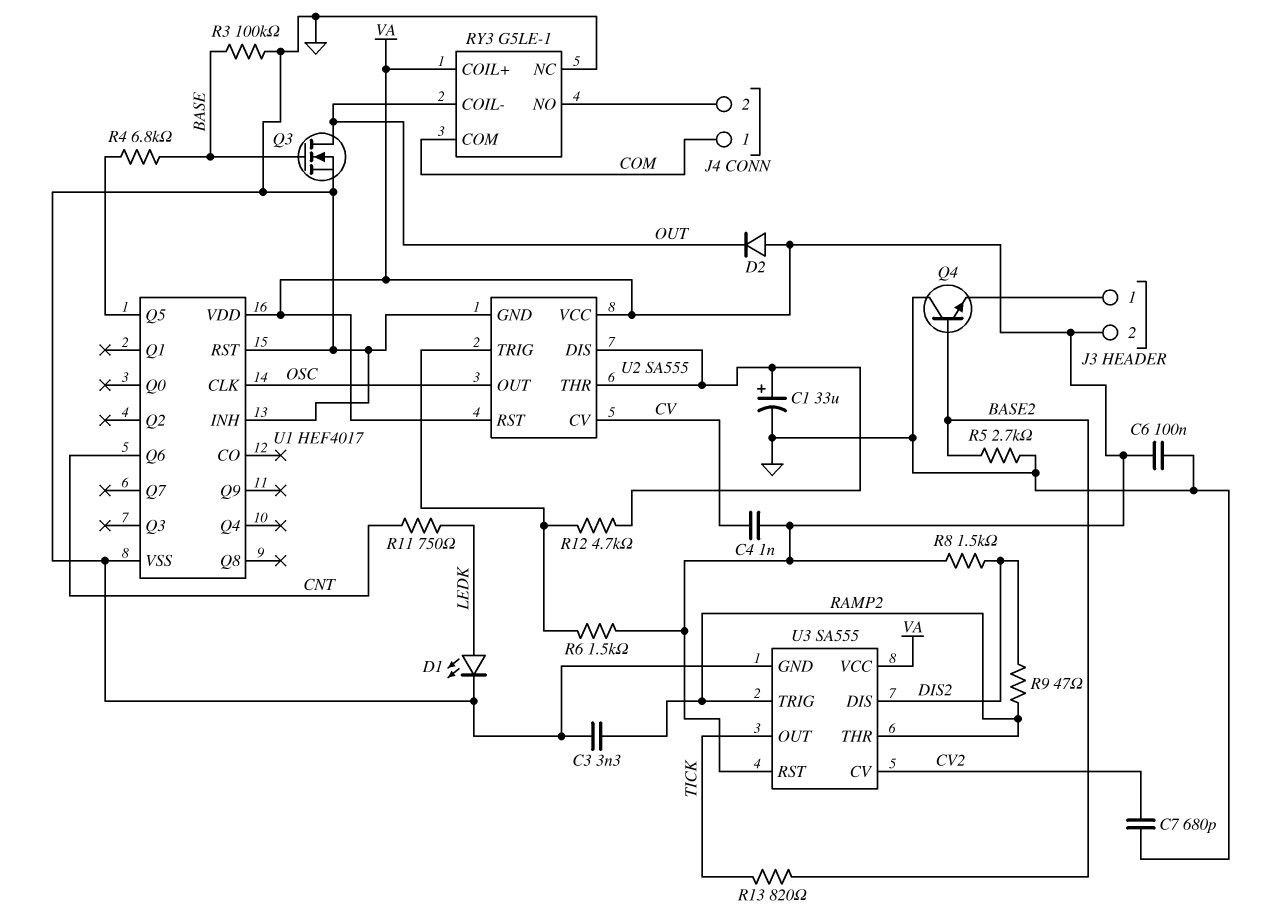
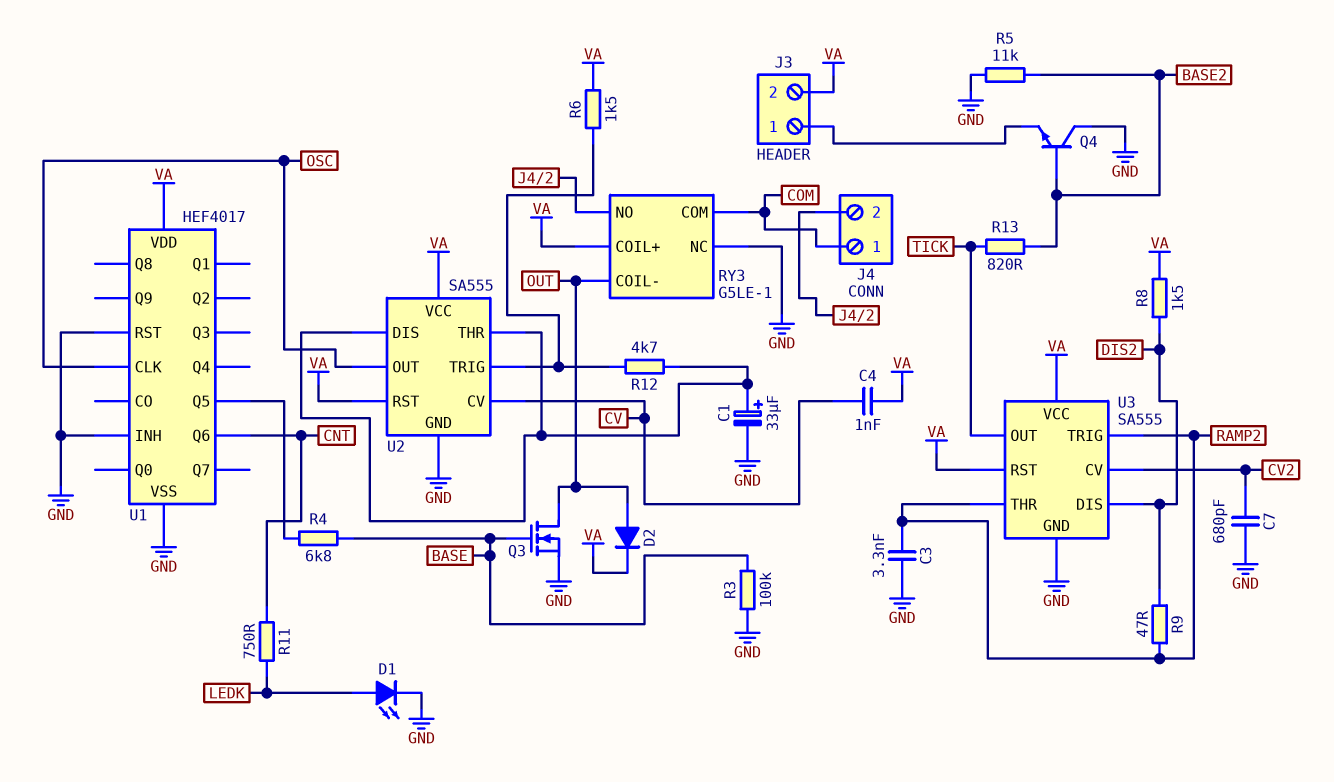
C6: 100nF (GND, VA) -> none
D2: diode (A VA, K OUT) -> diode (A OUT, K VA)
R5: 2.7k (BASE2, GND) -> 11k (BASE2, GND)

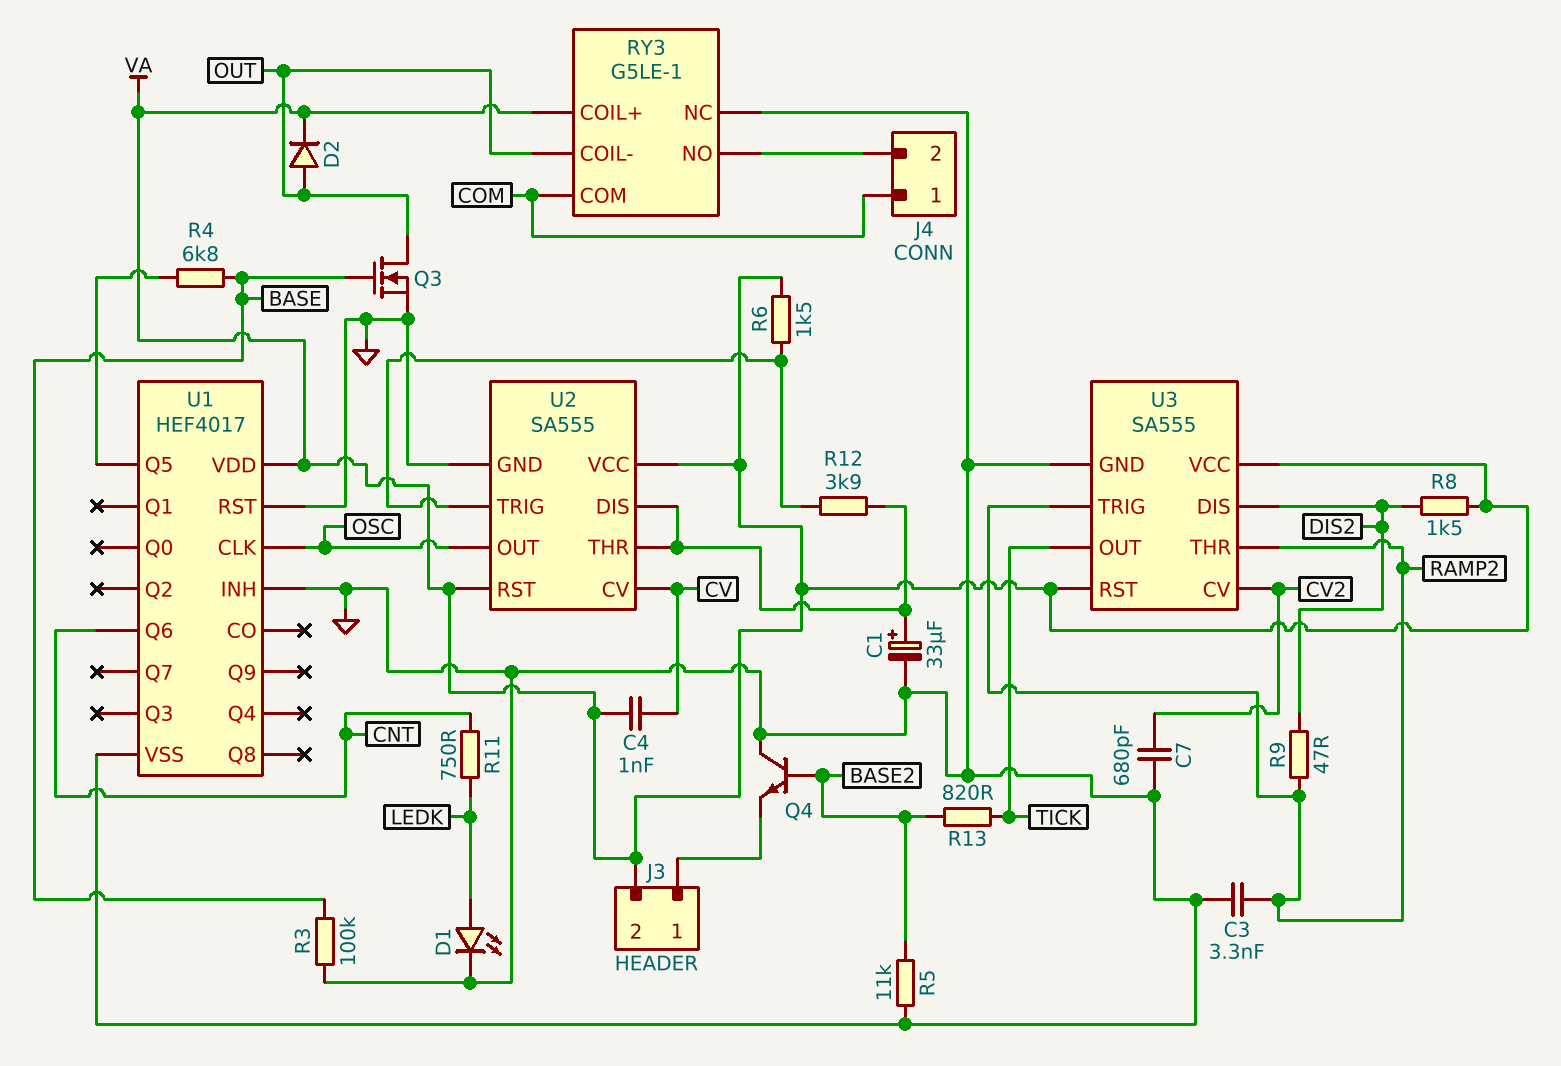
R12: 4.7k (U2/DIS, U2/TRIG) -> 3.9k (U2/DIS, U2/TRIG)

